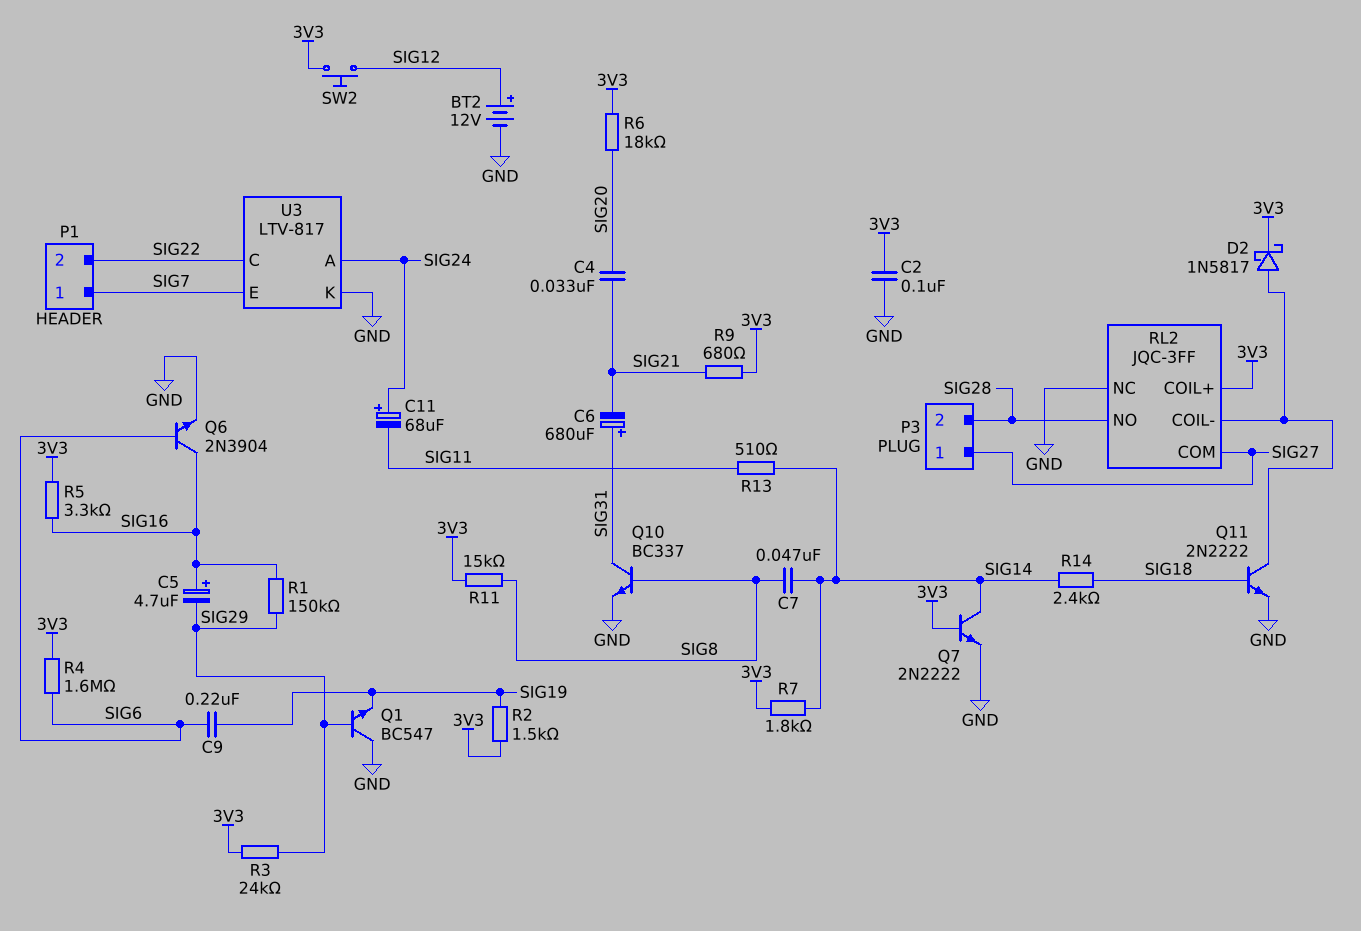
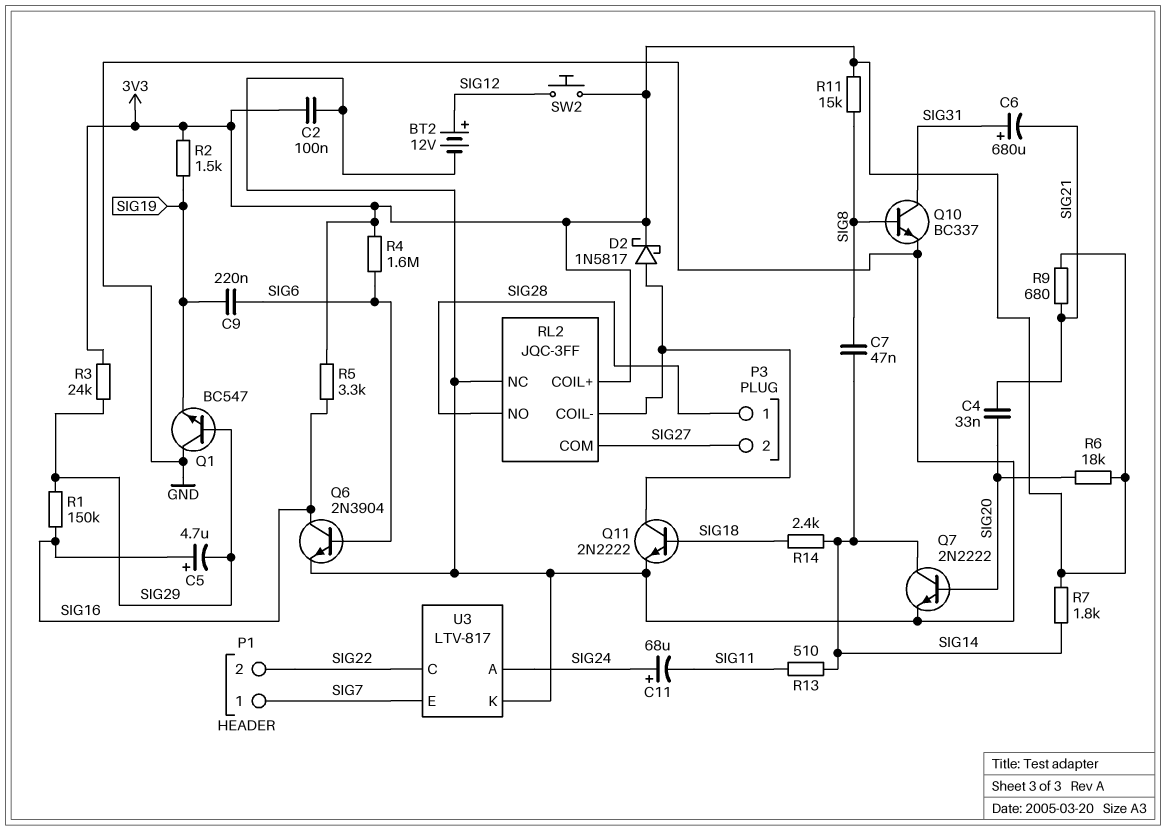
P3 pin 1: SIG27 -> SIG28
P3 pin 2: SIG28 -> SIG27
Q7: NPN 2N2222 (B 3V3, C SIG14, E GND) -> NPN 2N2222 (B SIG20, C SIG14, E GND)

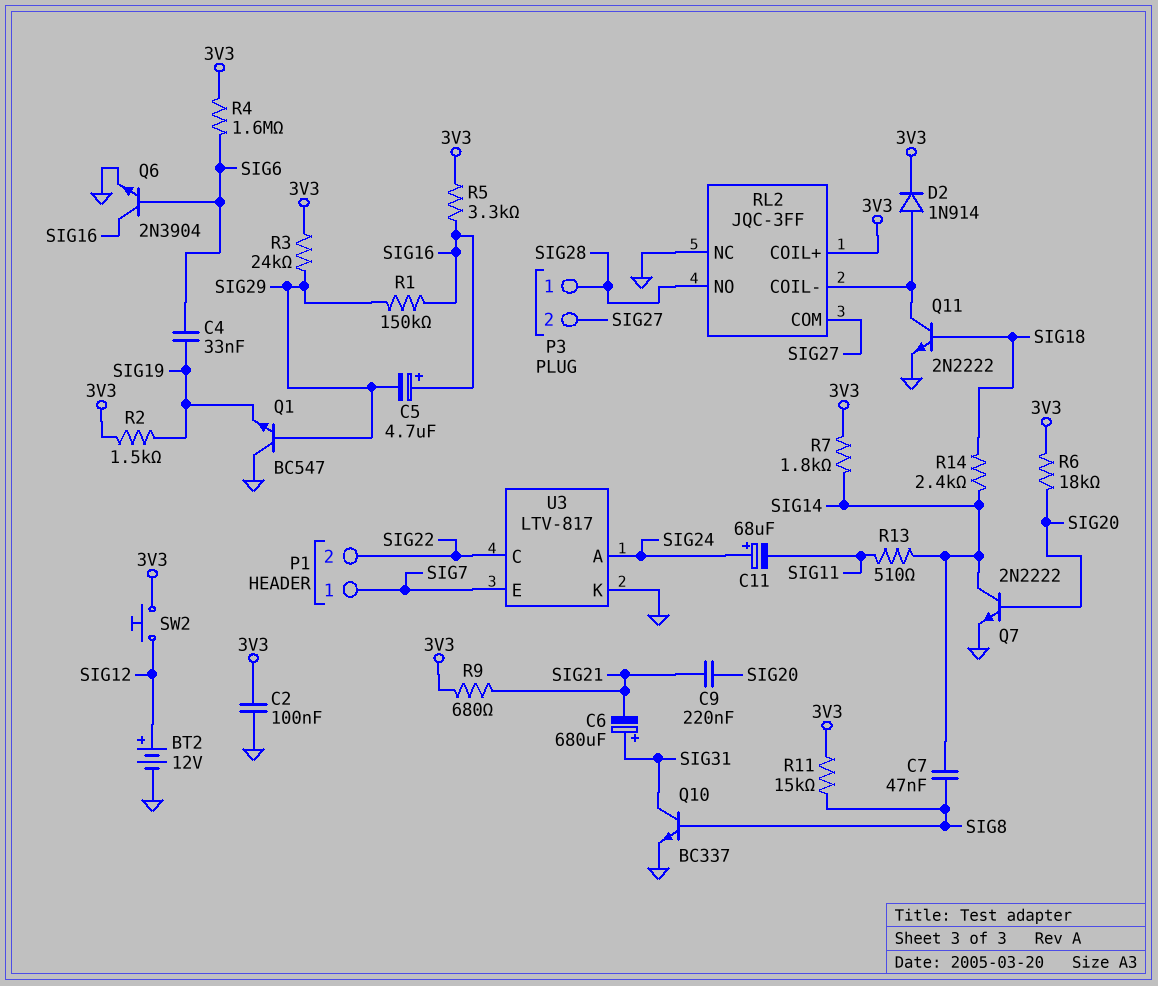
C4: 33nF (SIG20, SIG21) -> 33nF (SIG6, SIG19)
C9: 220nF (SIG6, SIG19) -> 220nF (SIG20, SIG21)
D2: schottky 1N5817 (A RL2/COIL-, K 3V3) -> diode 1N914 (A RL2/COIL-, K 3V3)

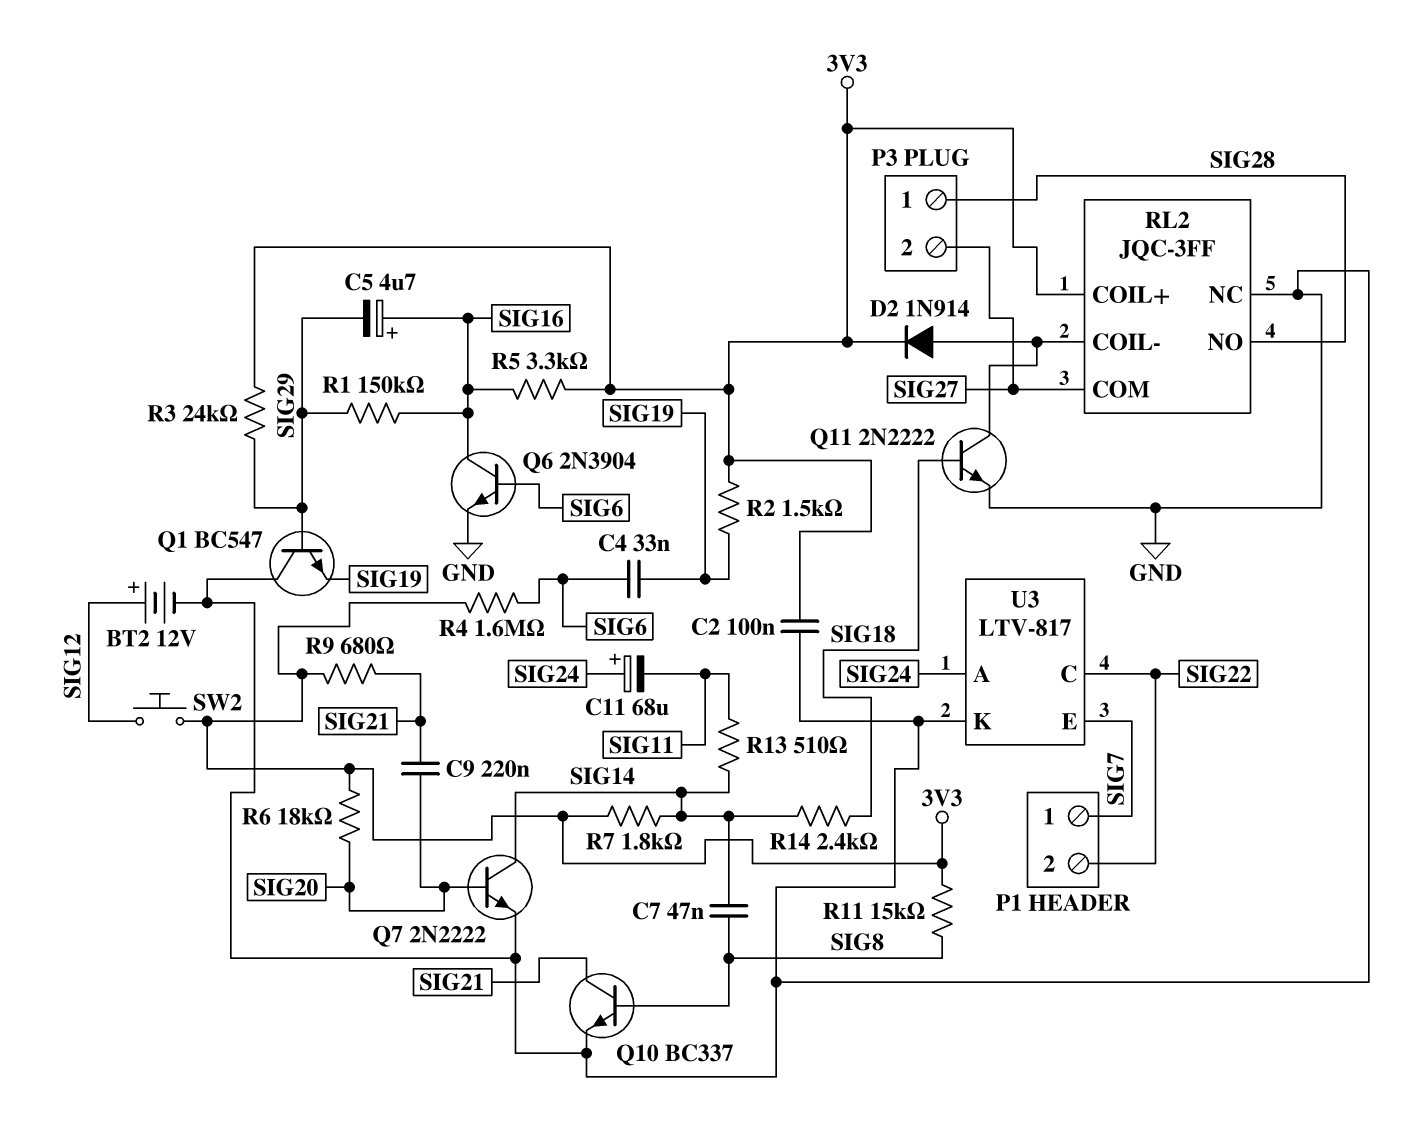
C6: 680uF (plus SIG31, minus SIG21) -> none
Q10: NPN BC337 (B SIG8, C SIG31, E GND) -> NPN BC337 (B SIG8, C SIG21, E GND)

